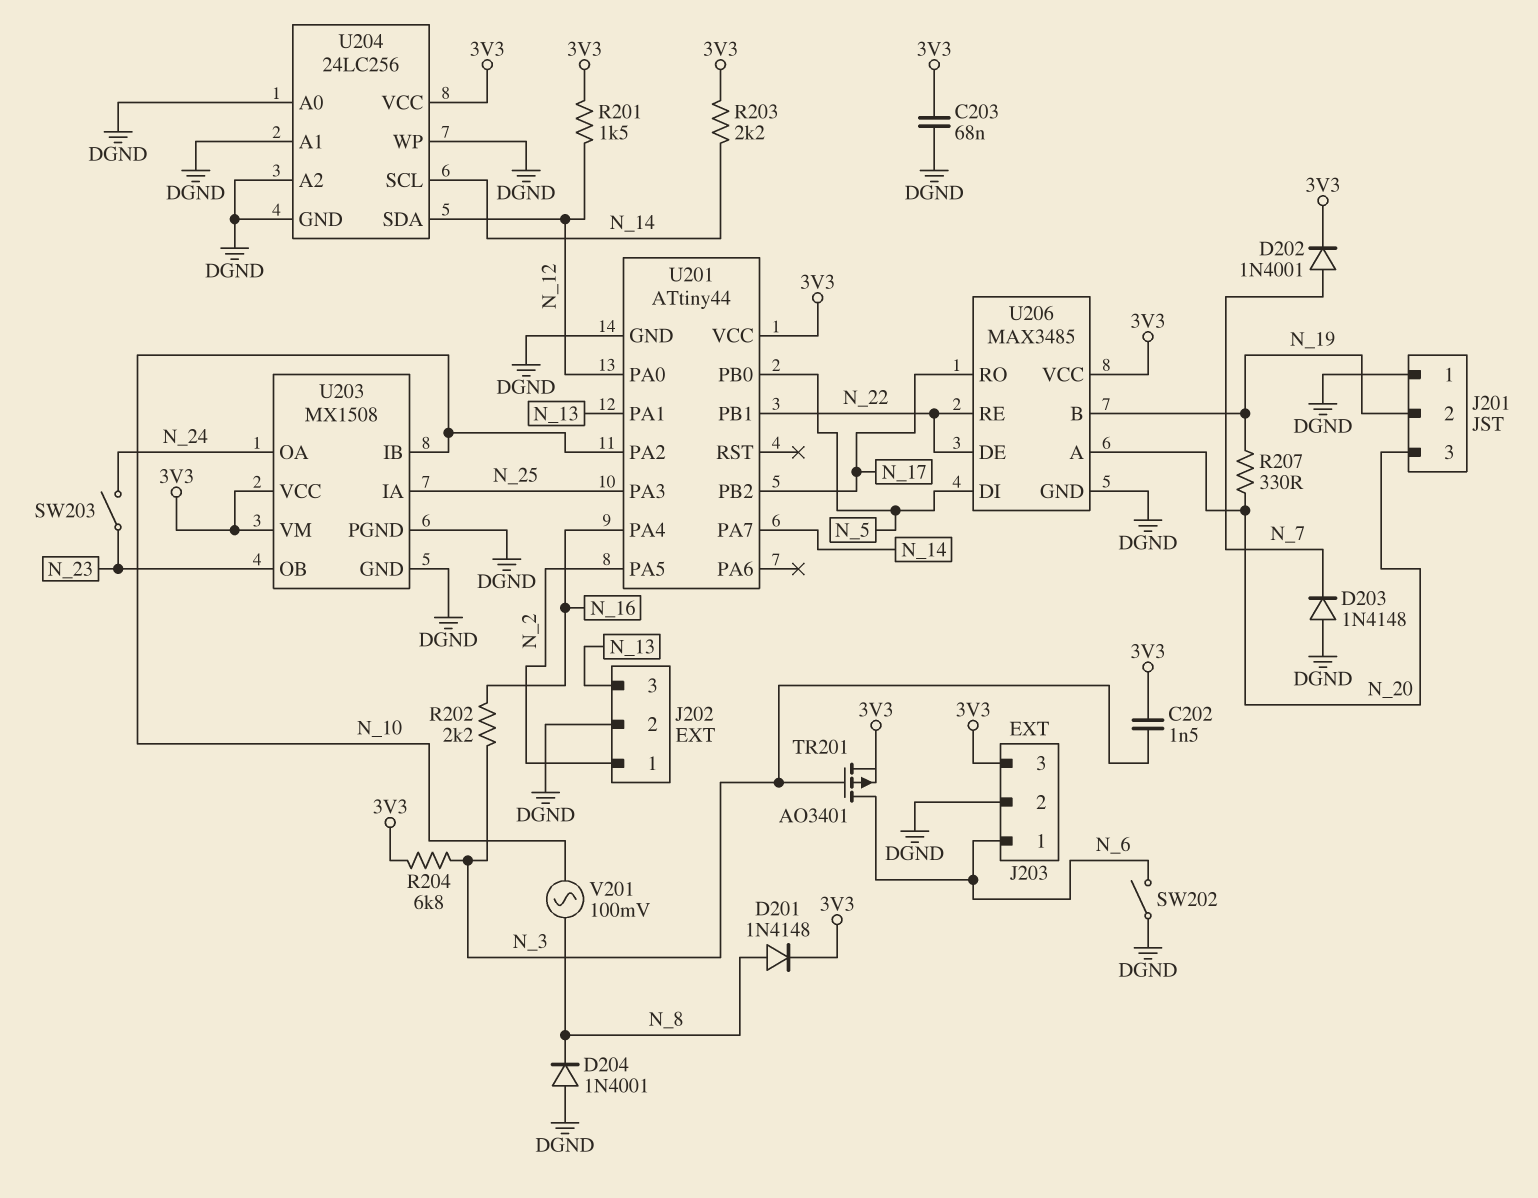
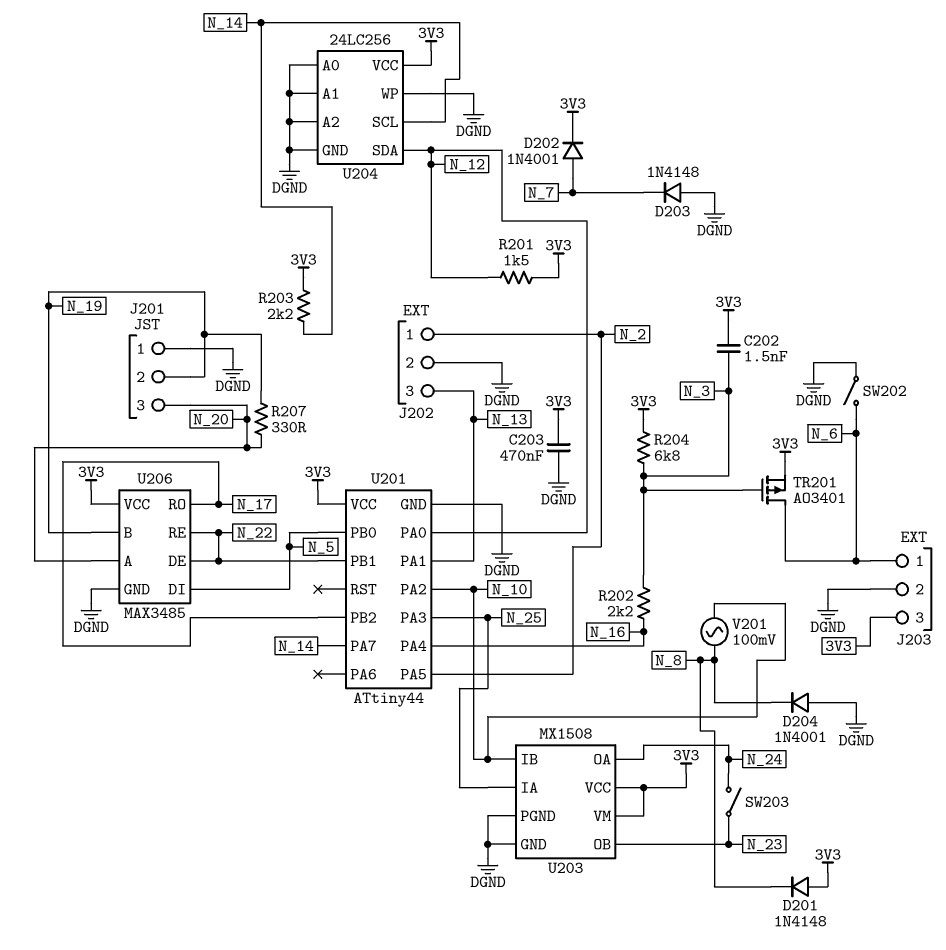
C203: 68nF (3V3, DGND) -> 470nF (3V3, DGND)
D201: diode 1N4148 (A N_8, K 3V3) -> diode 1N4148 (A 3V3, K N_8)

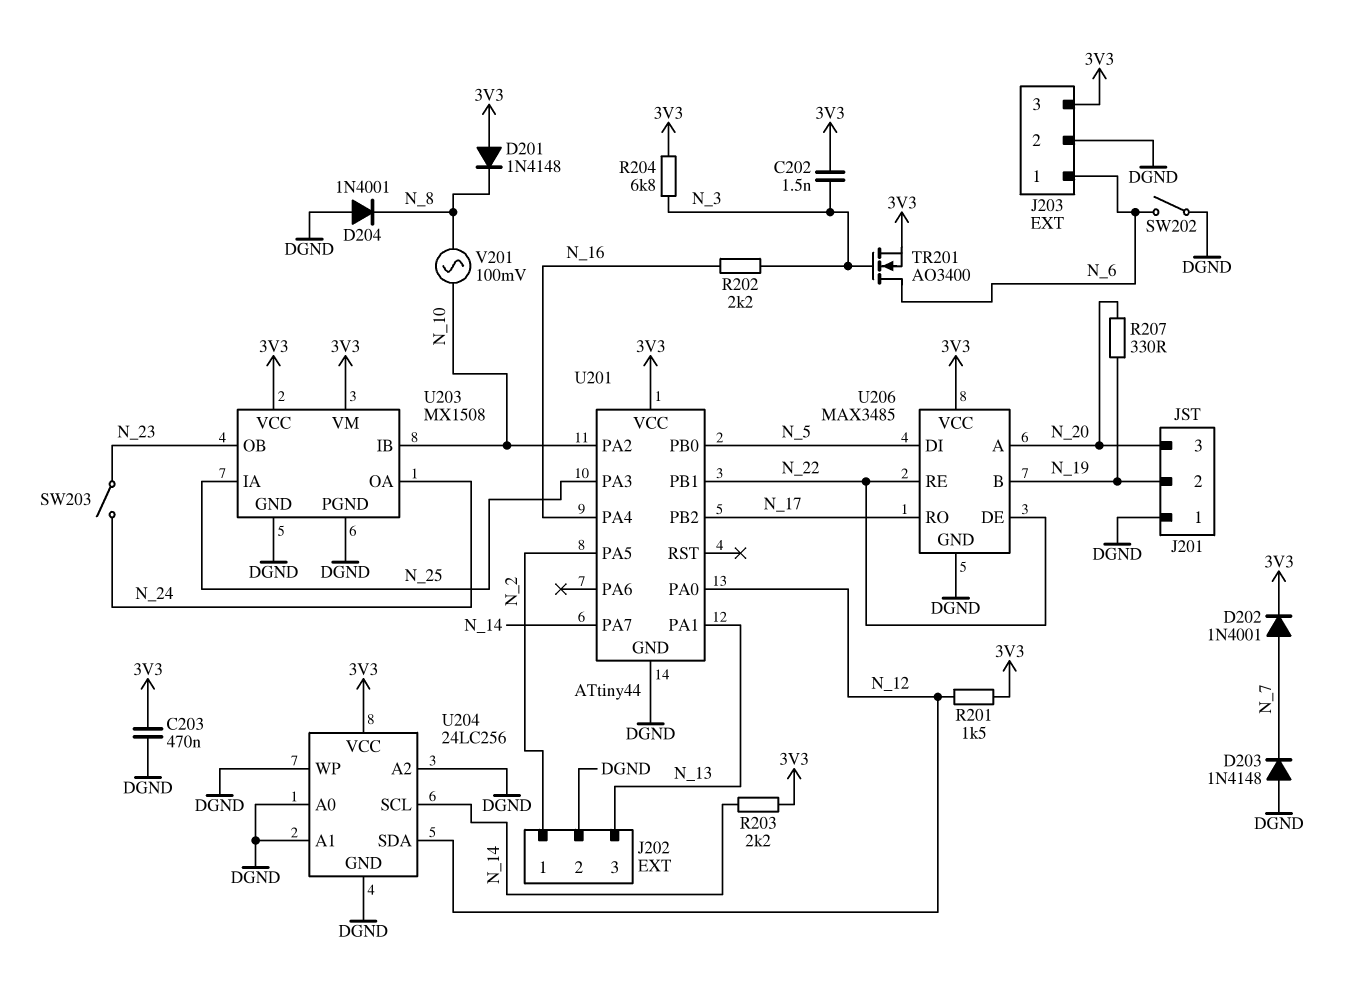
TR201: PMOS AO3401 (G N_3, D N_6, S 3V3) -> NMOS AO3400 (G N_3, D N_6, S 3V3)

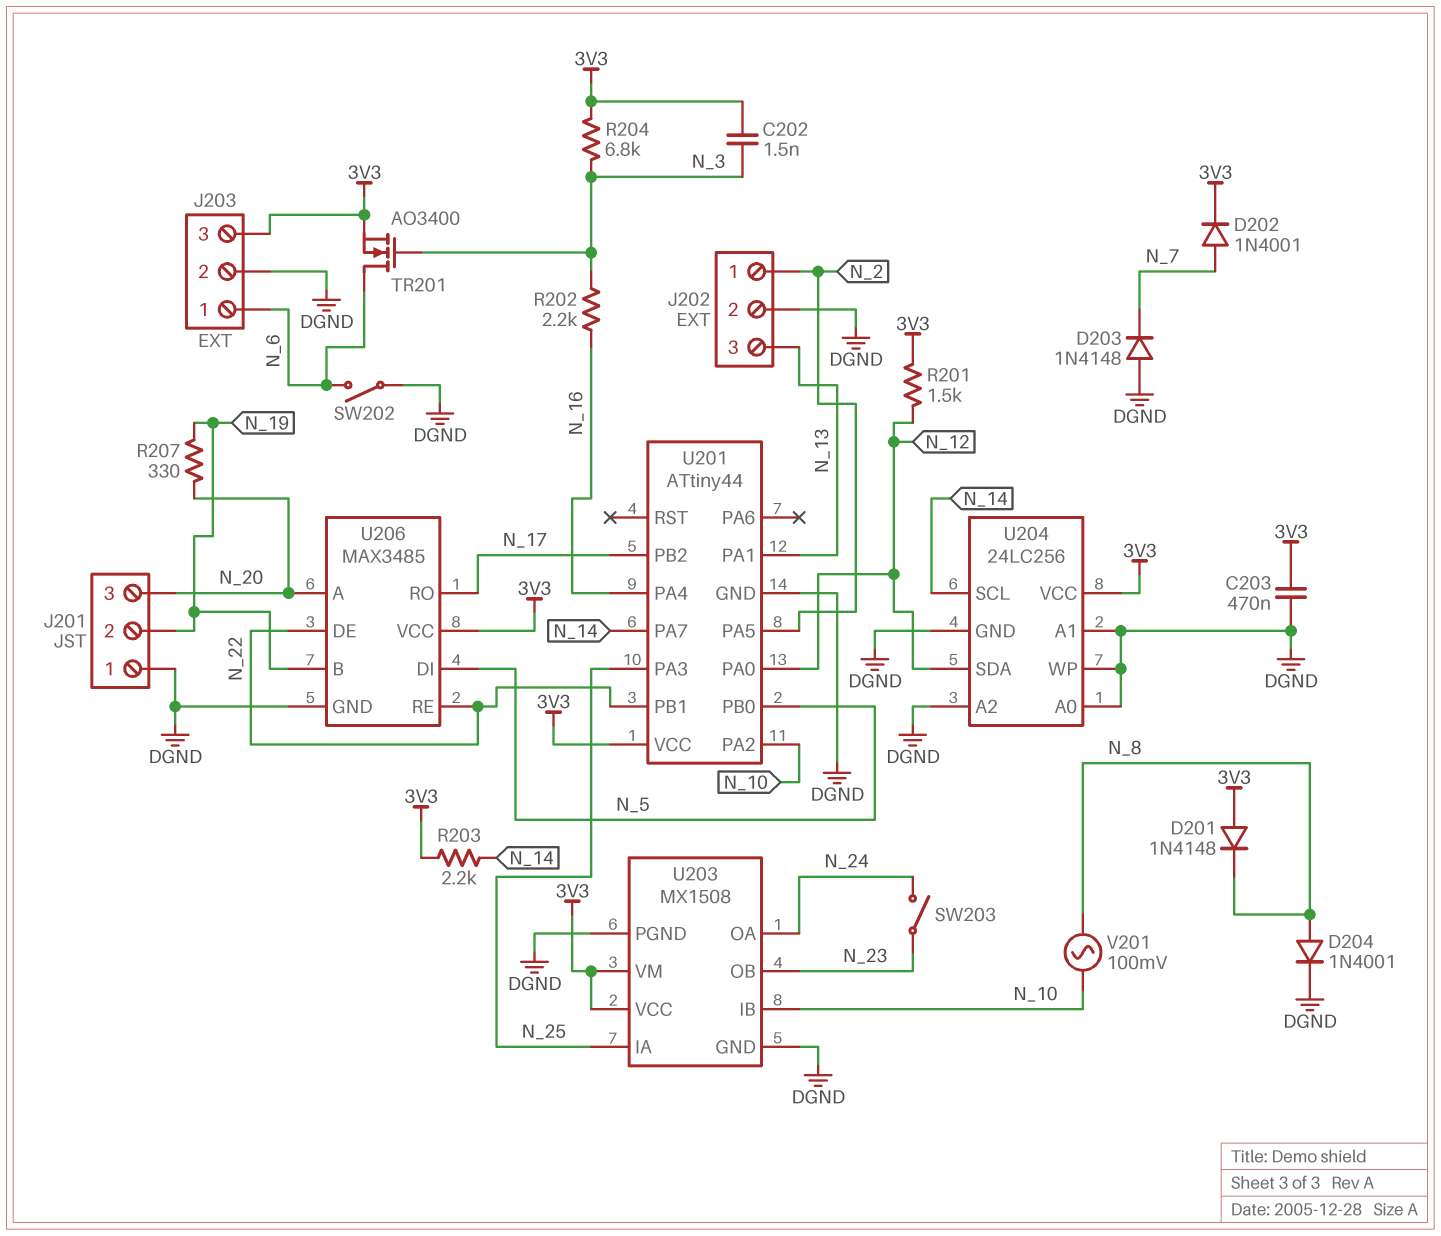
D204: diode 1N4001 (A DGND, K N_8) -> diode 1N4001 (A N_8, K DGND)

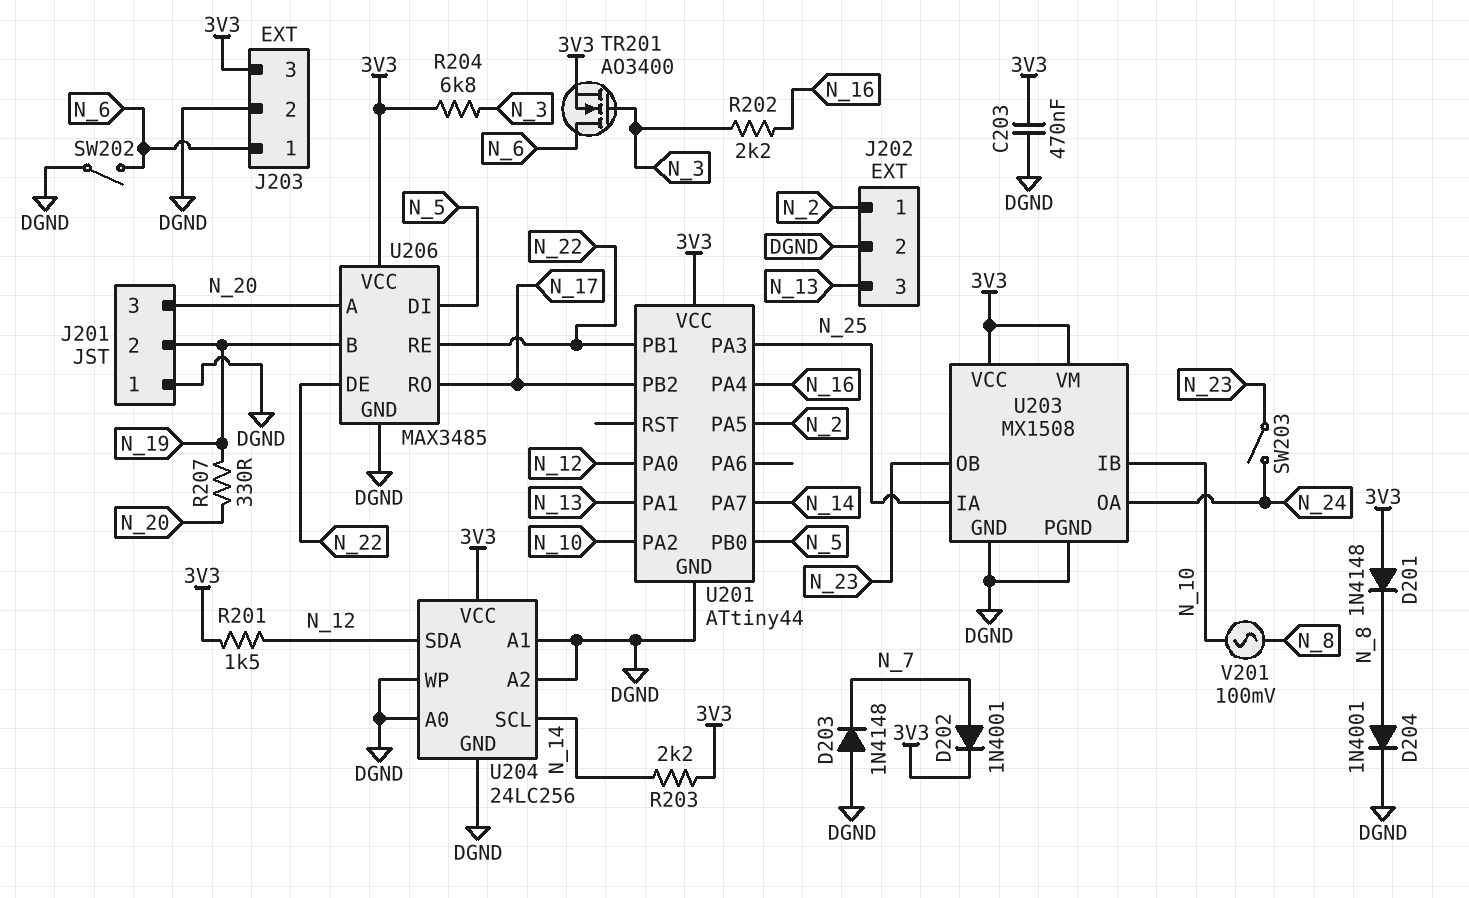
C202: 1.5nF (3V3, N_3) -> none

